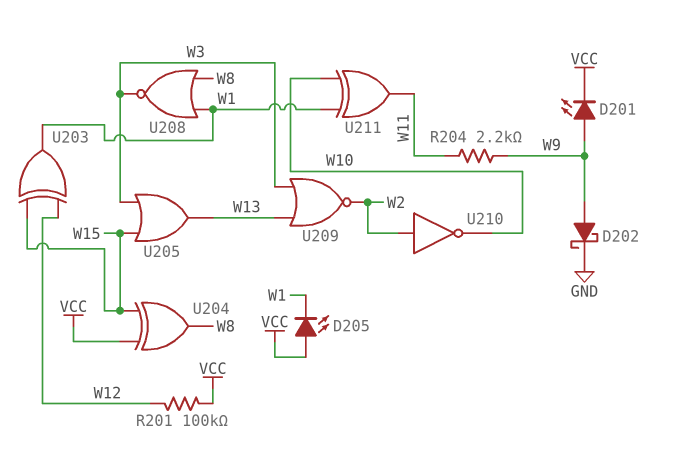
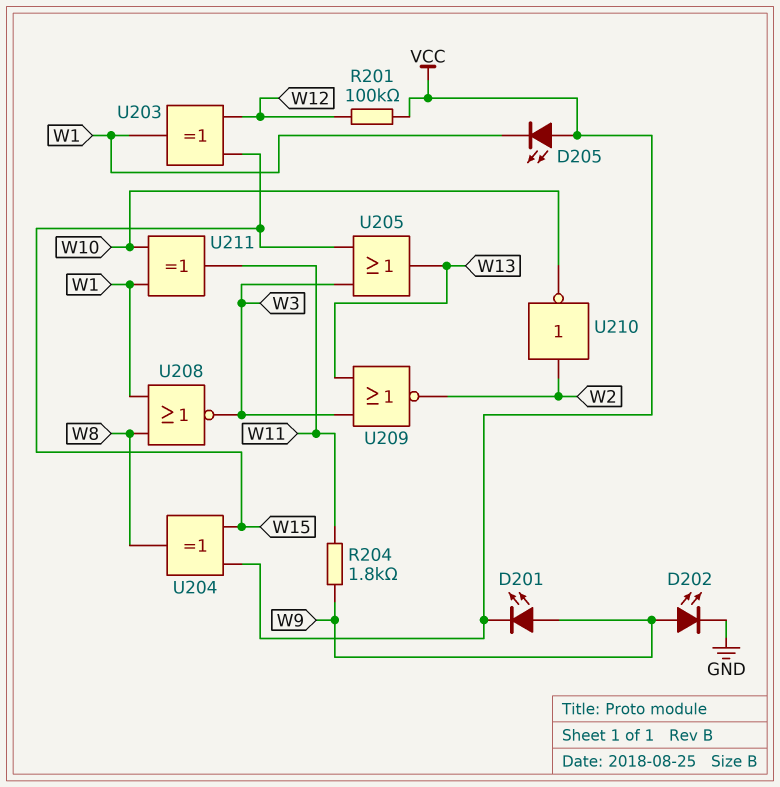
D202: schottky (A W9, K GND) -> LED (A W9, K GND)
R204: 2.2k (W9, W11) -> 1.8k (W9, W11)

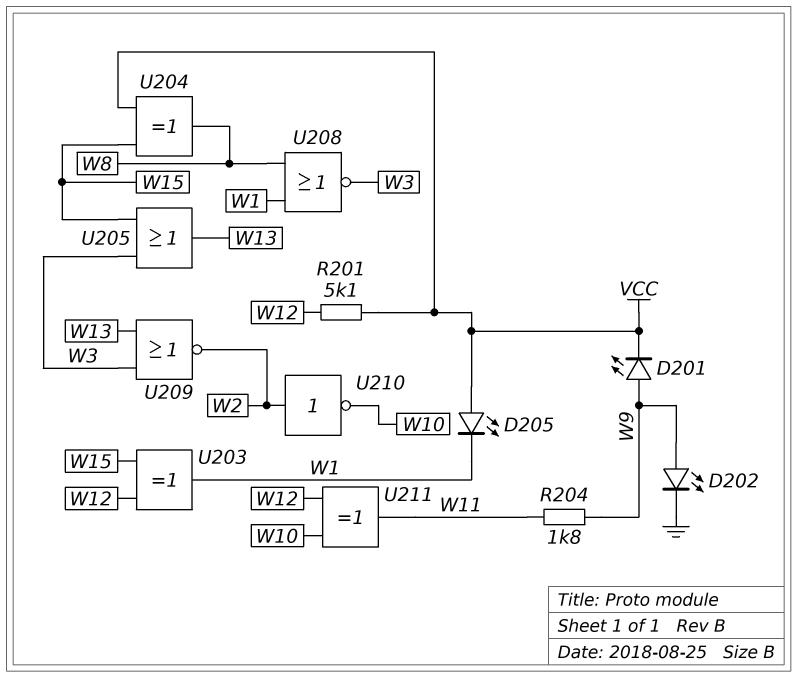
R201: 100k (VCC, W12) -> 5.1k (VCC, W12)
U211: XOR (in W1, in W10, out W11) -> XOR (in W10, in W12, out W11)

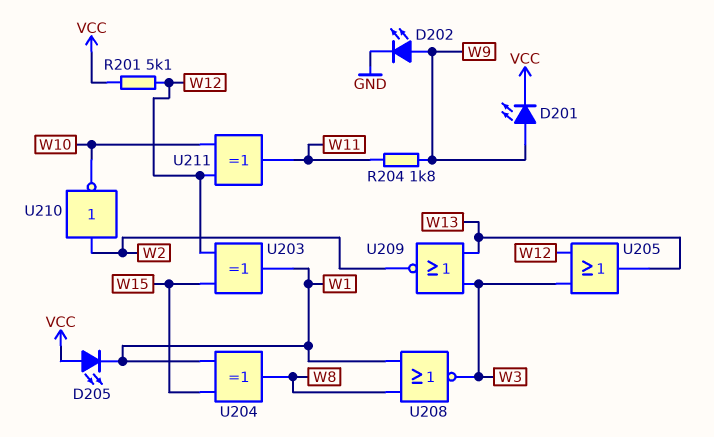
U204: XOR (in VCC, in W15, out W8) -> XOR (in W1, in W15, out W8)
U205: OR (in W3, in W15, out W13) -> OR (in W3, in W12, out W13)

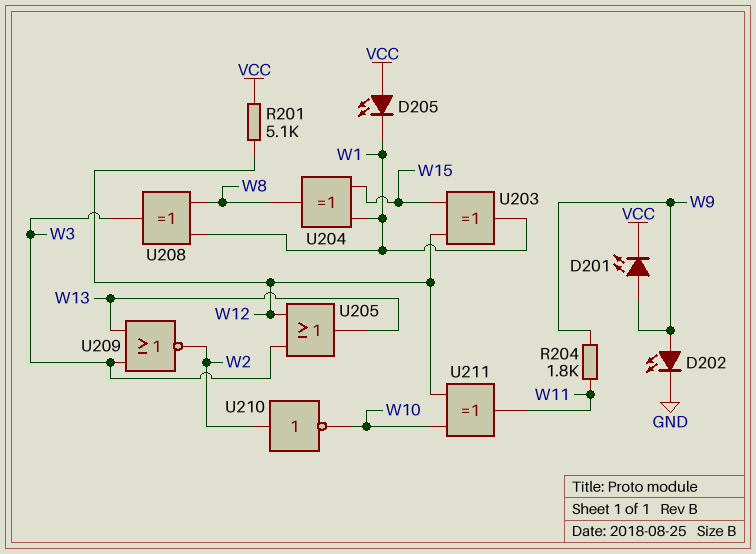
U208: NOR (in W1, in W8, out W3) -> XOR (in W1, in W8, out W3)

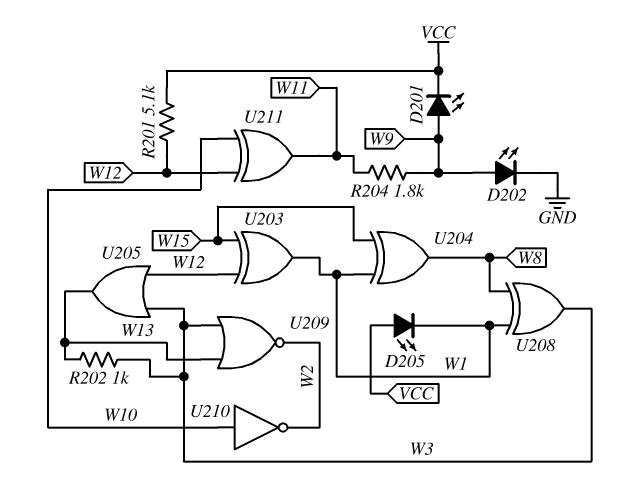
R202: none -> 1k (W3, W13)
U210: NOT (in W2, out W10) -> NOT (in W10, out W2)

